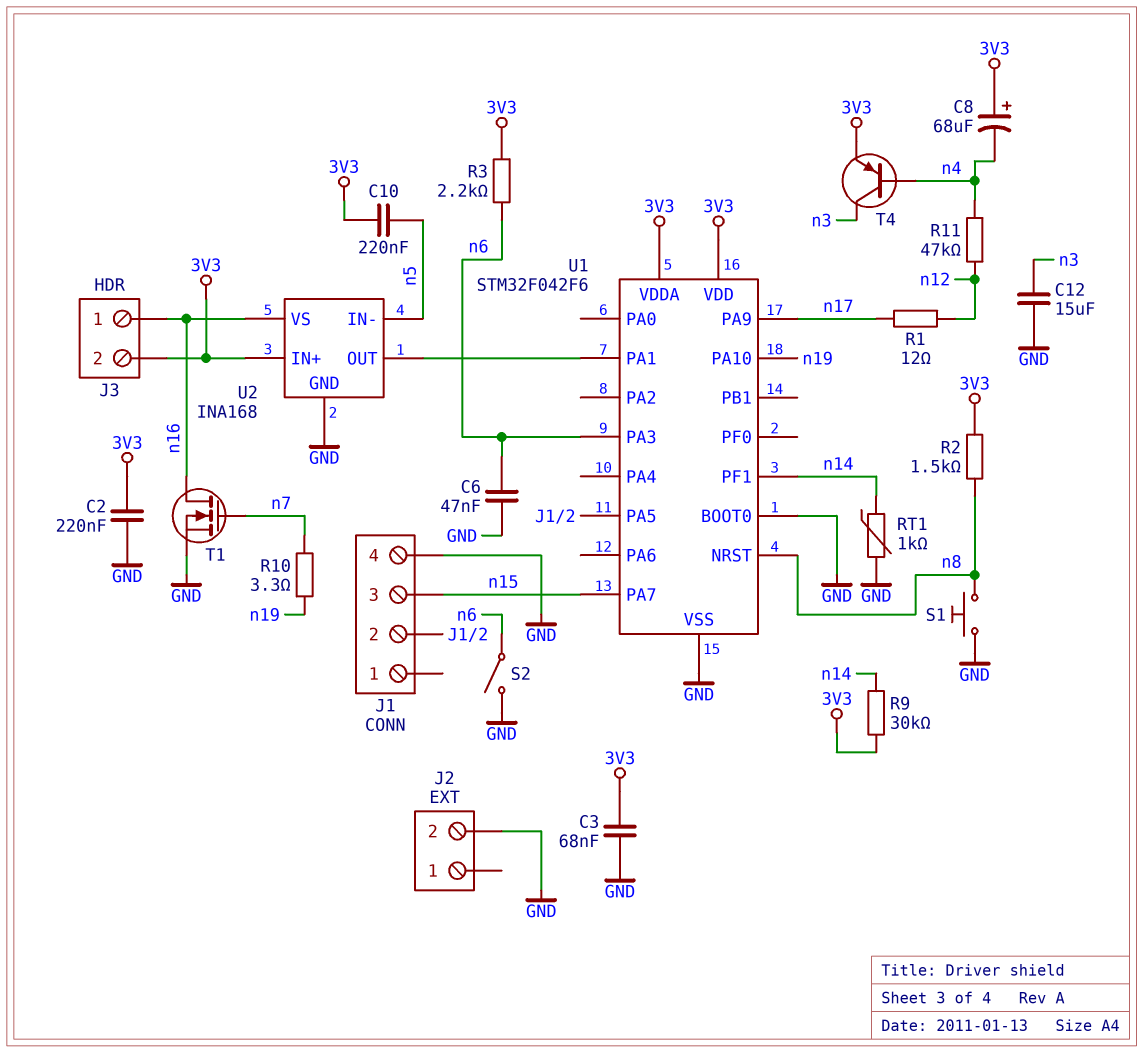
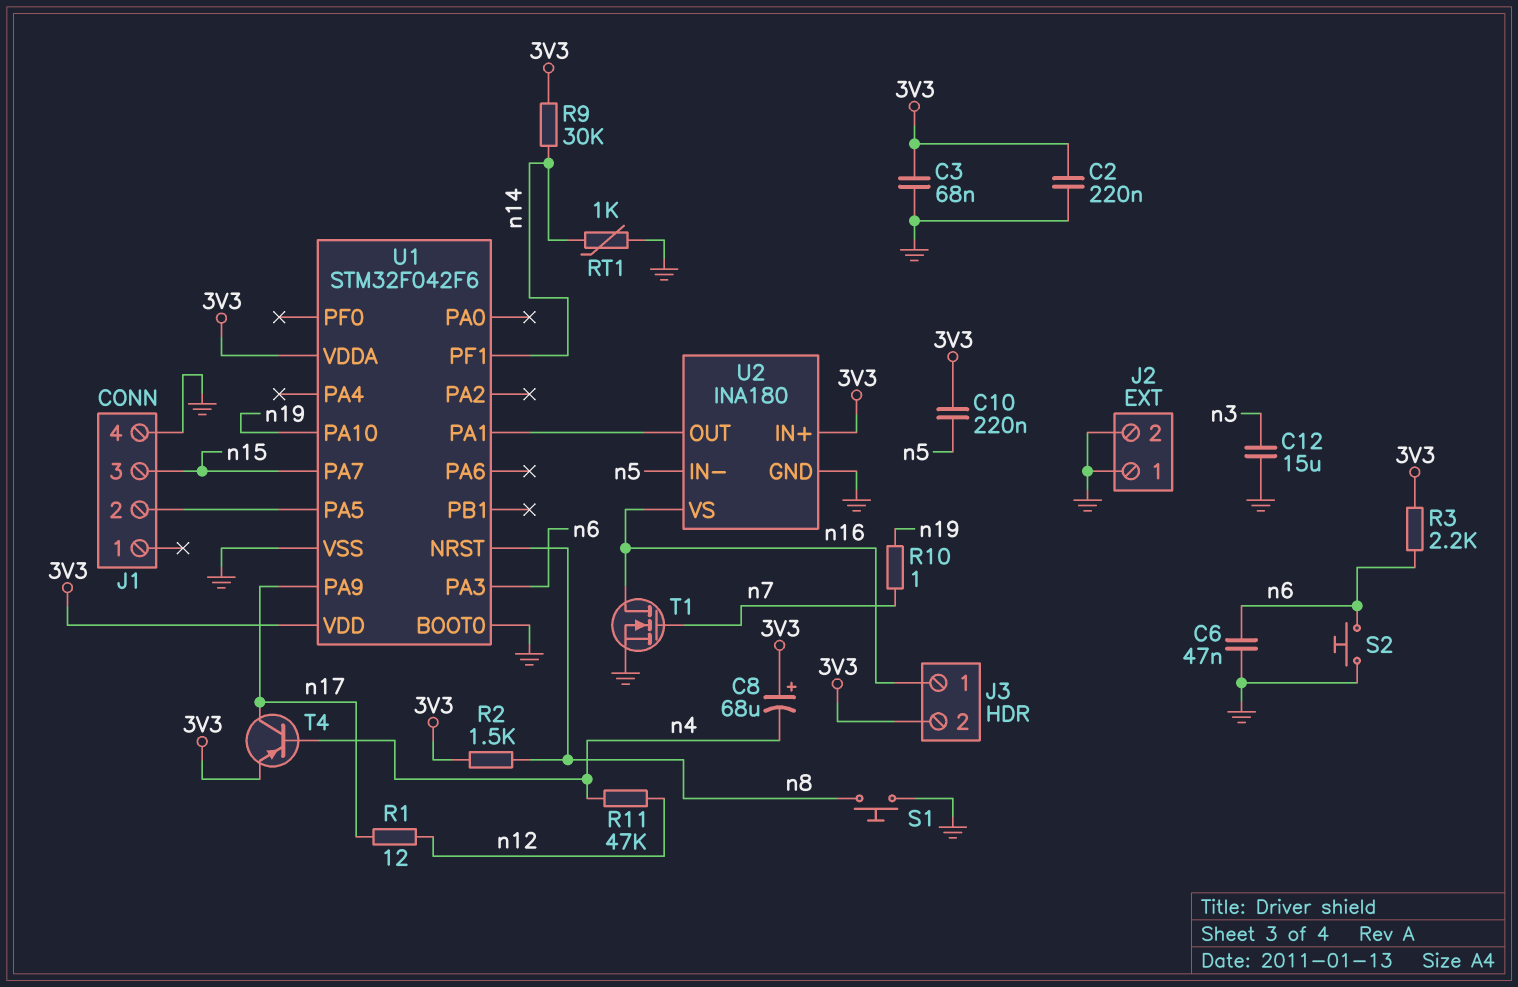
J2 pin 1: none -> GND
R10: 3.3 (n7, n19) -> 1 (n7, n19)
S2: switch (GND, n6) -> button (GND, n6)
T4: PNP (B n4, C n3, E 3V3) -> PNP (B n4, C n17, E 3V3)
U2: INA168 -> INA180

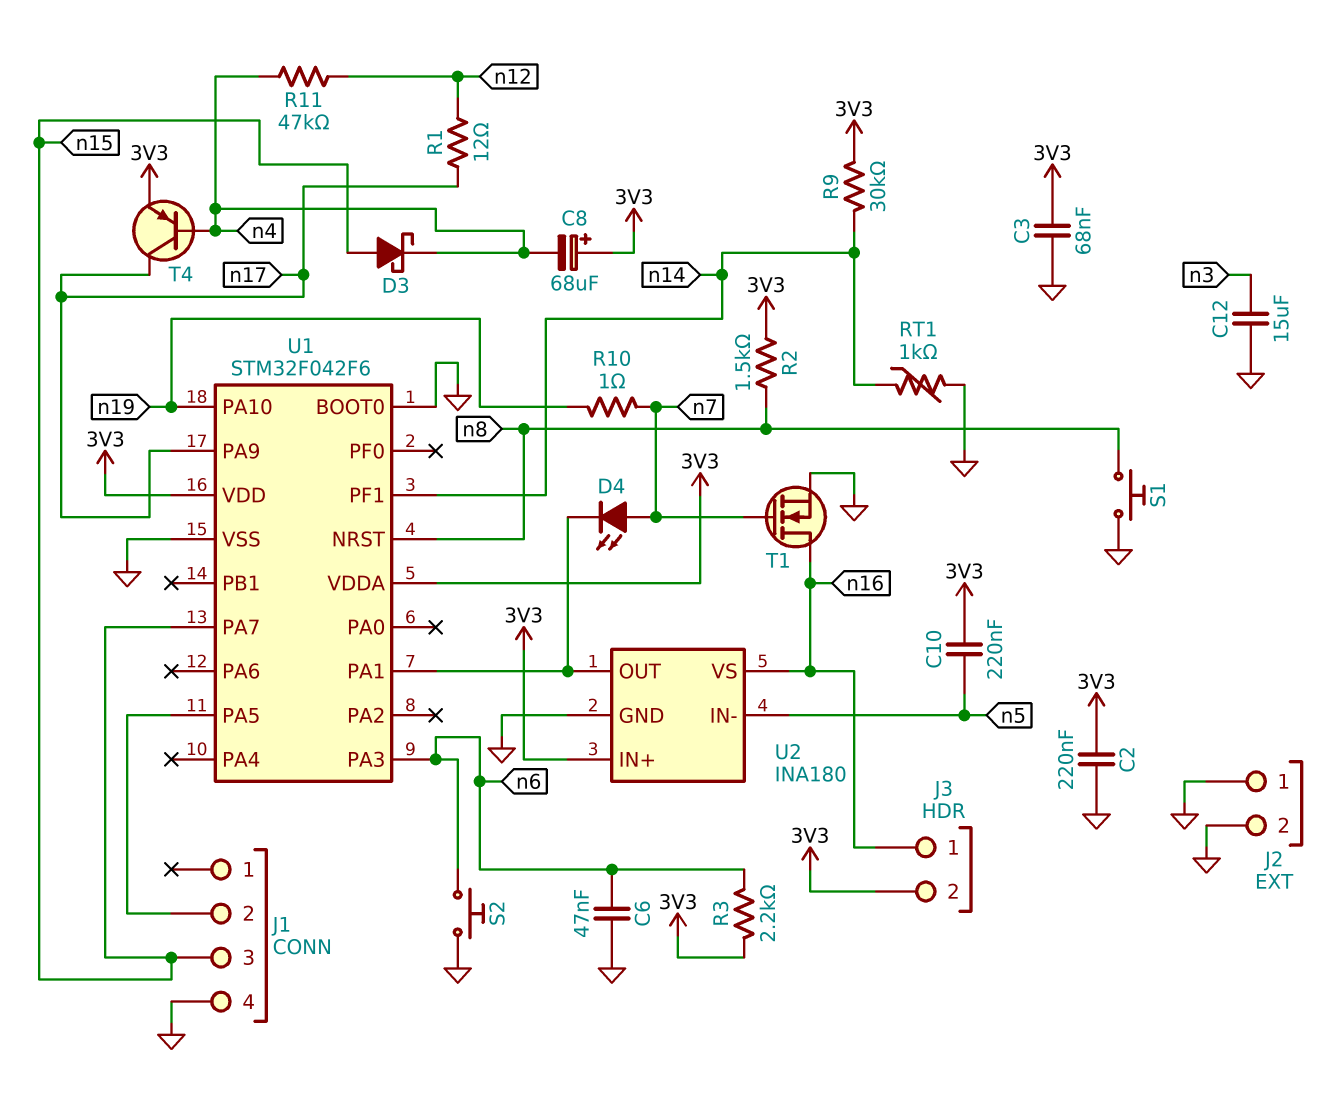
D3: none -> schottky (A n15, K n4)
D4: none -> LED (A n7, K U1/PA1)

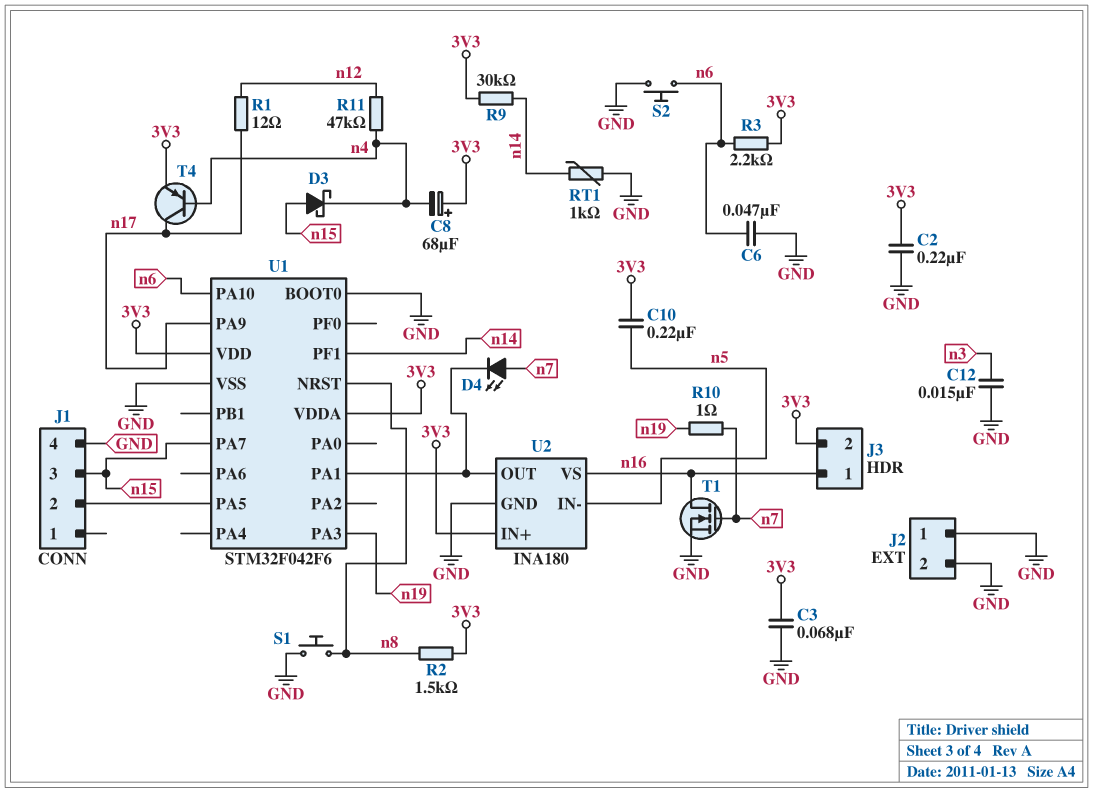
C12: 15uF (GND, n3) -> 15nF (GND, n3)
U1 pin PA3: n6 -> n19
U1 pin PA10: n19 -> n6

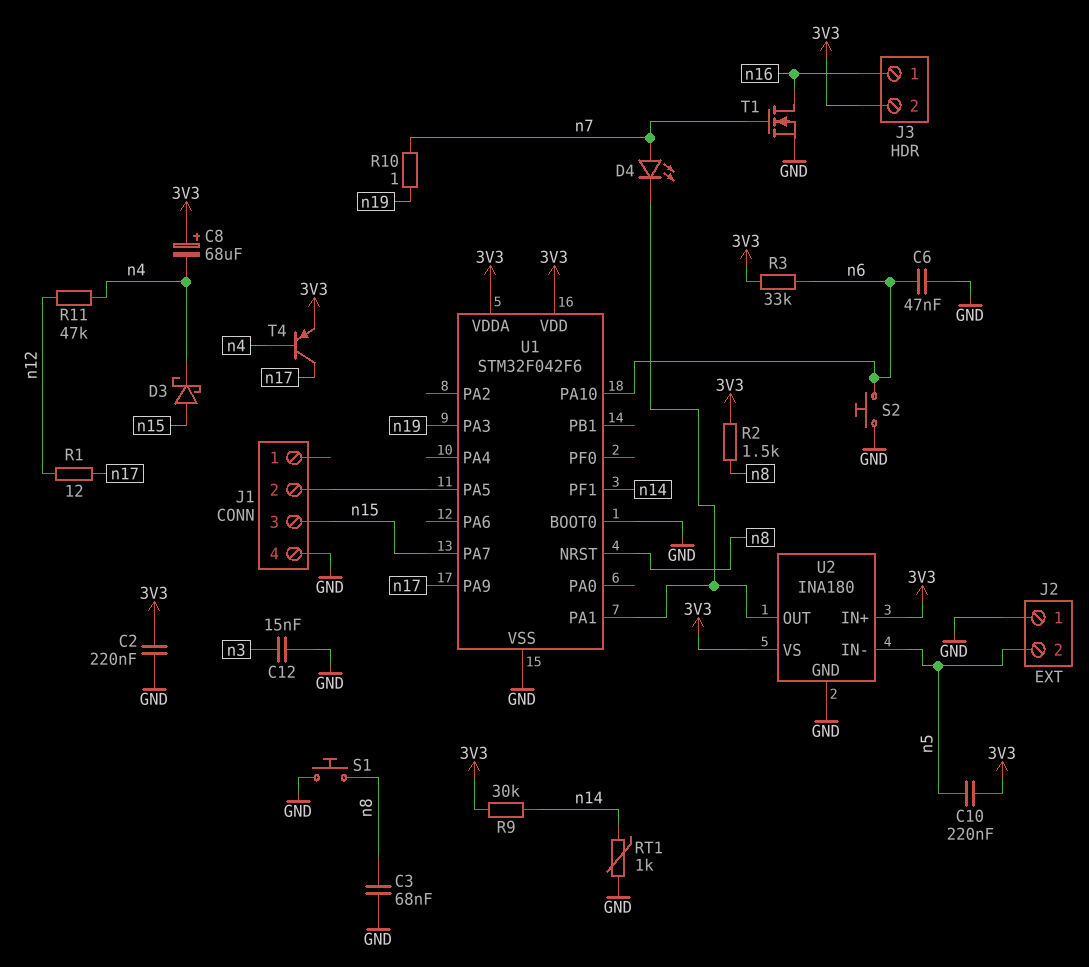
C3: 68nF (3V3, GND) -> 68nF (GND, n8)
J2 pin 2: GND -> n5
R3: 2.2k (3V3, n6) -> 33k (3V3, n6)
U2 pin VS: n16 -> 3V3

